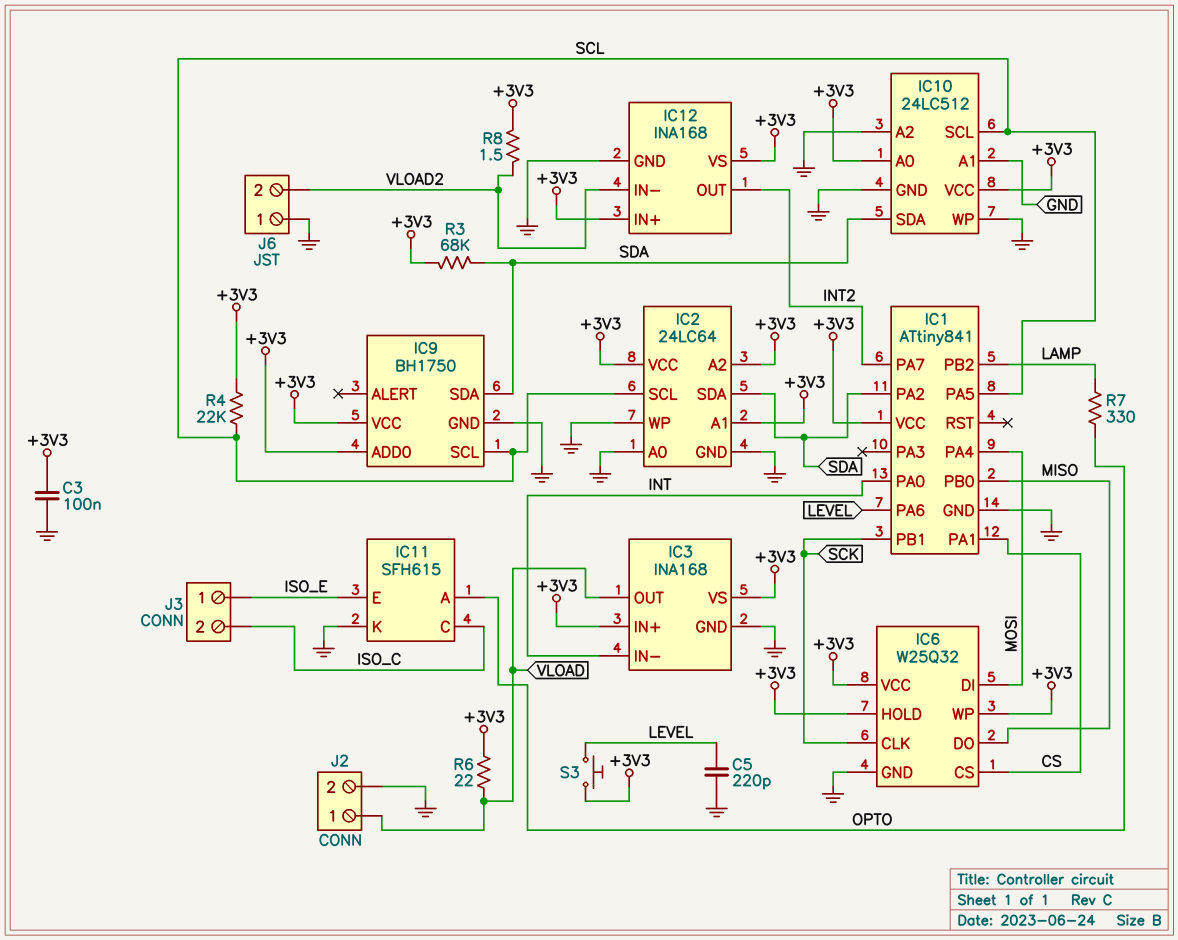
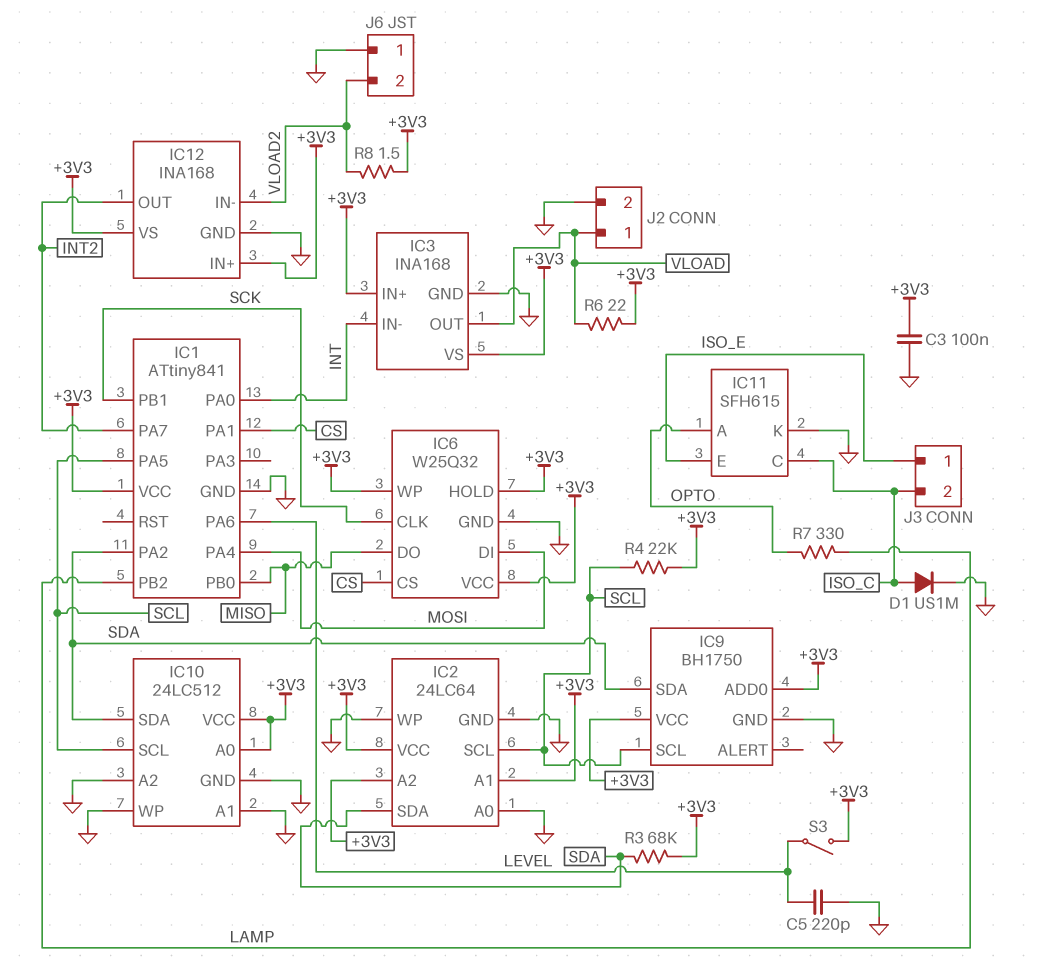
D1: none -> diode US1M (A ISO_C, K GND)
S3: button (+3V3, LEVEL) -> switch (+3V3, LEVEL)

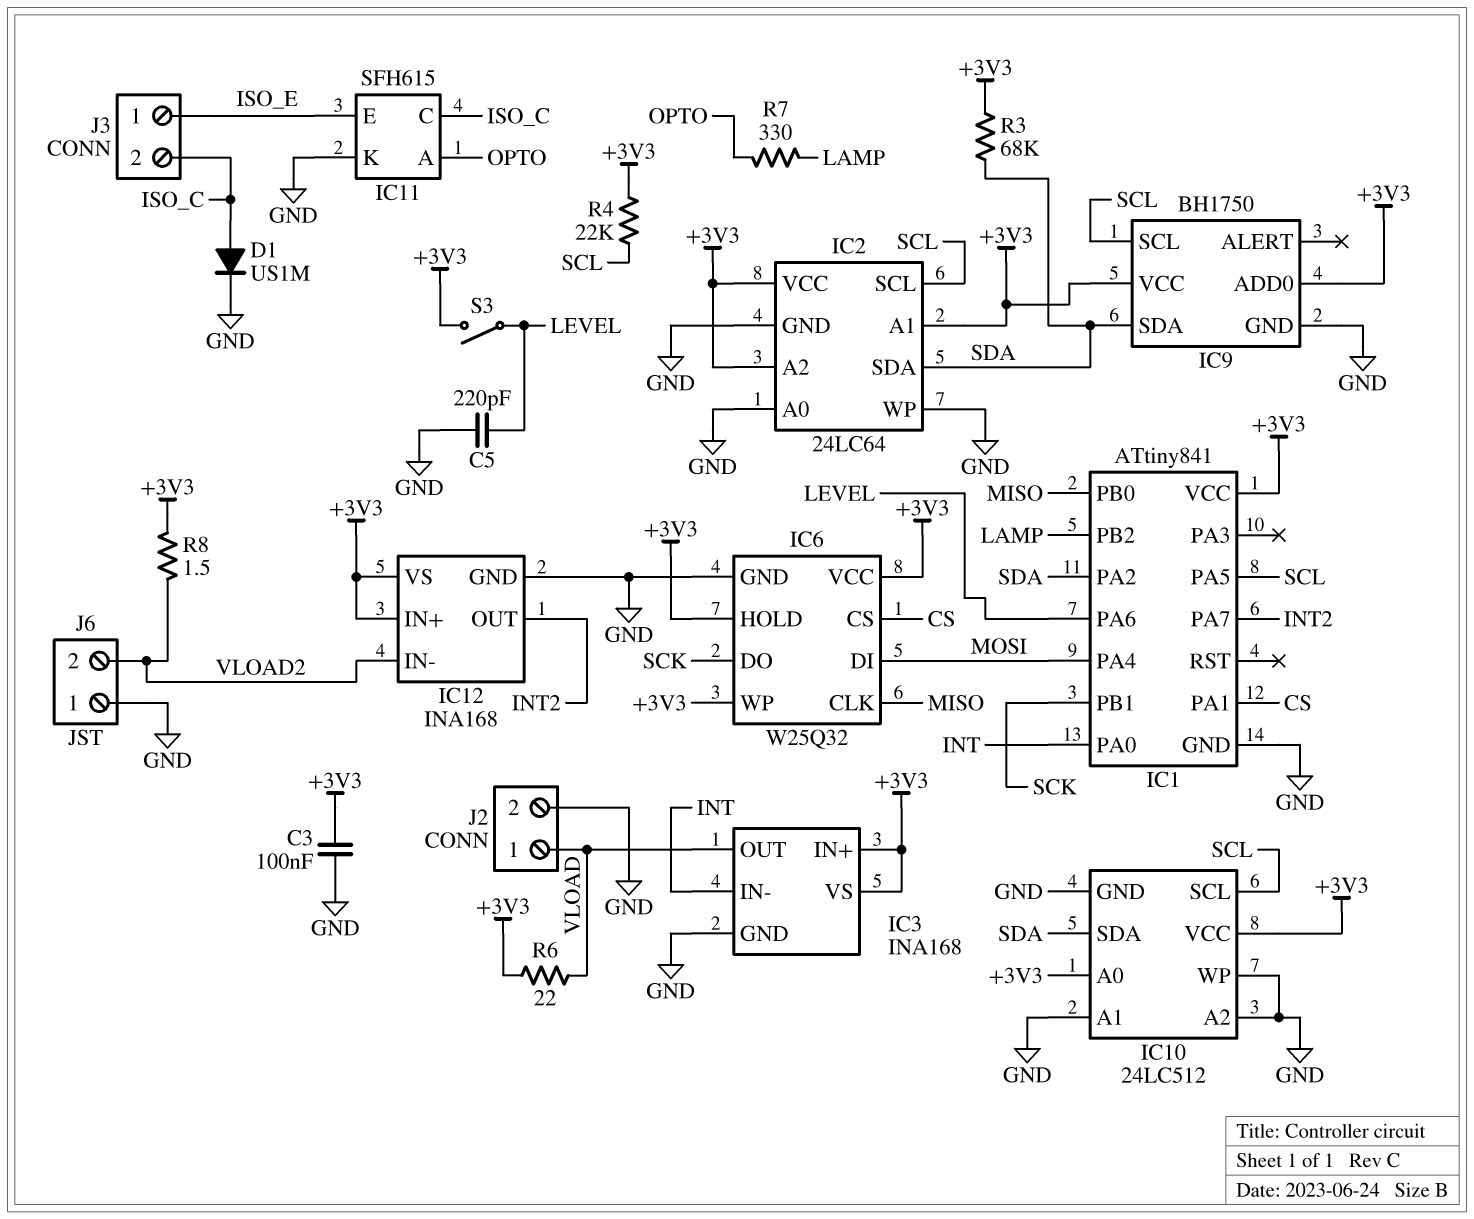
IC6 pin CLK: SCK -> MISO
IC6 pin DO: MISO -> SCK

